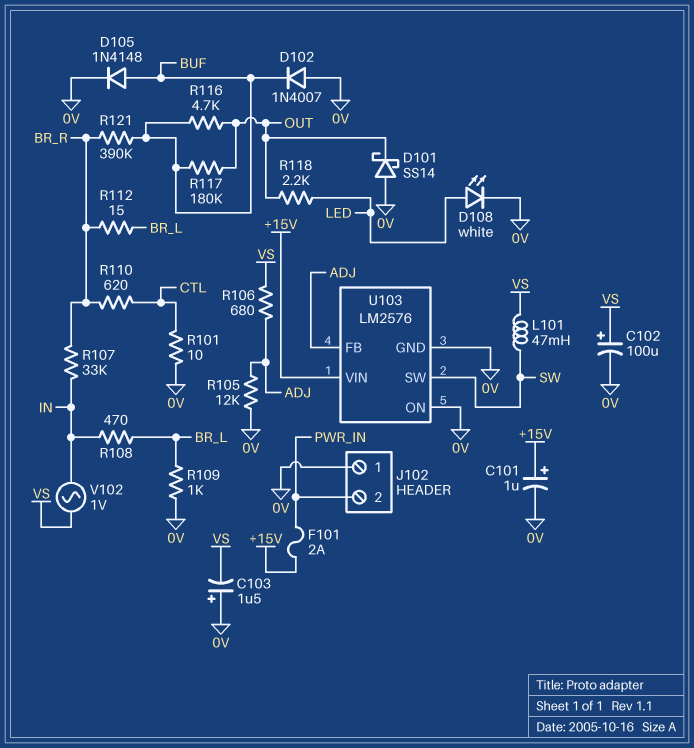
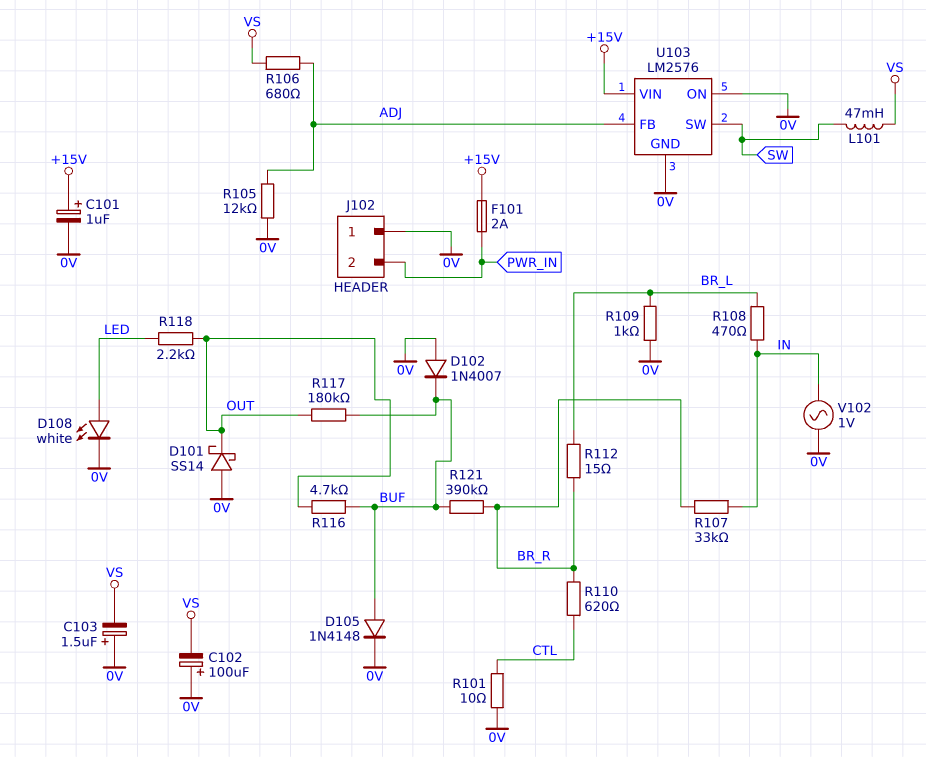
C102: 100uF (plus VS, minus 0V) -> 100uF (plus 0V, minus VS)
V102: AC 1V (IN, VS) -> AC 1V (0V, IN)

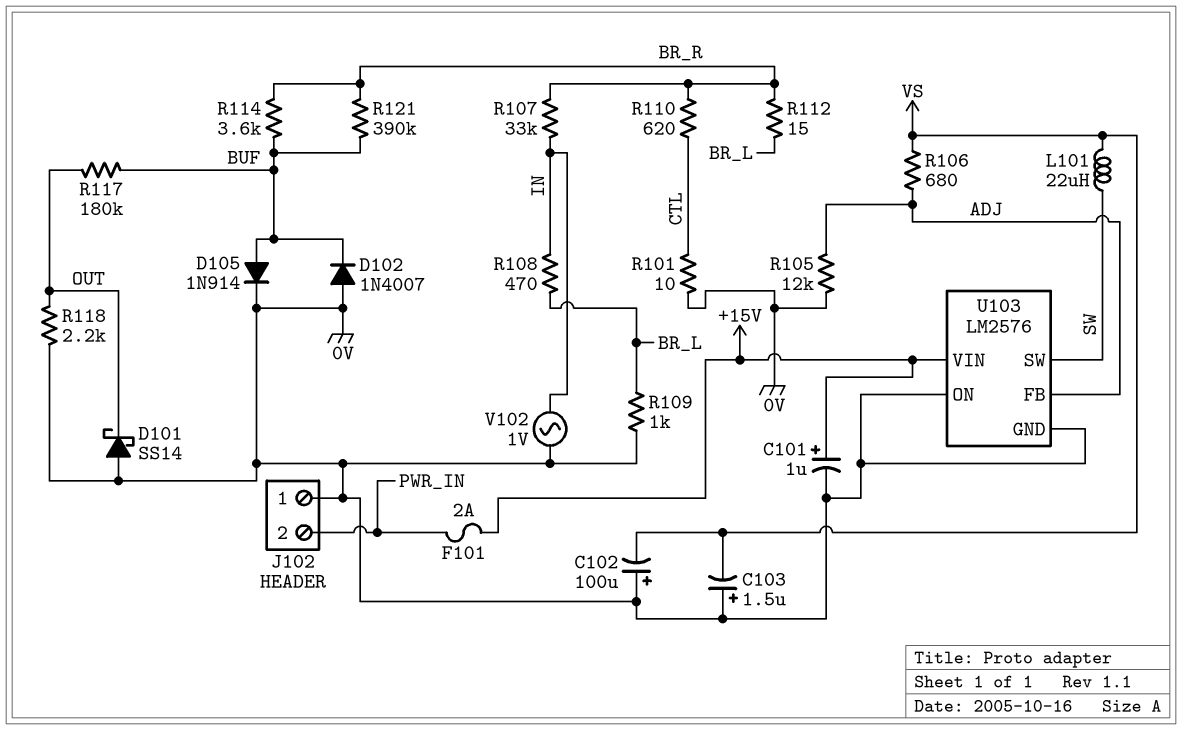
D105: diode 1N4148 (A BUF, K 0V) -> diode 1N914 (A BUF, K 0V)
D108: LED white (A LED, K 0V) -> none
L101: 47mH (SW, VS) -> 22uH (SW, VS)
R114: none -> 3.6k (BR_R, BUF)
R116: 4.7k (BUF, OUT) -> none
R118: 2.2k (LED, OUT) -> 2.2k (0V, OUT)

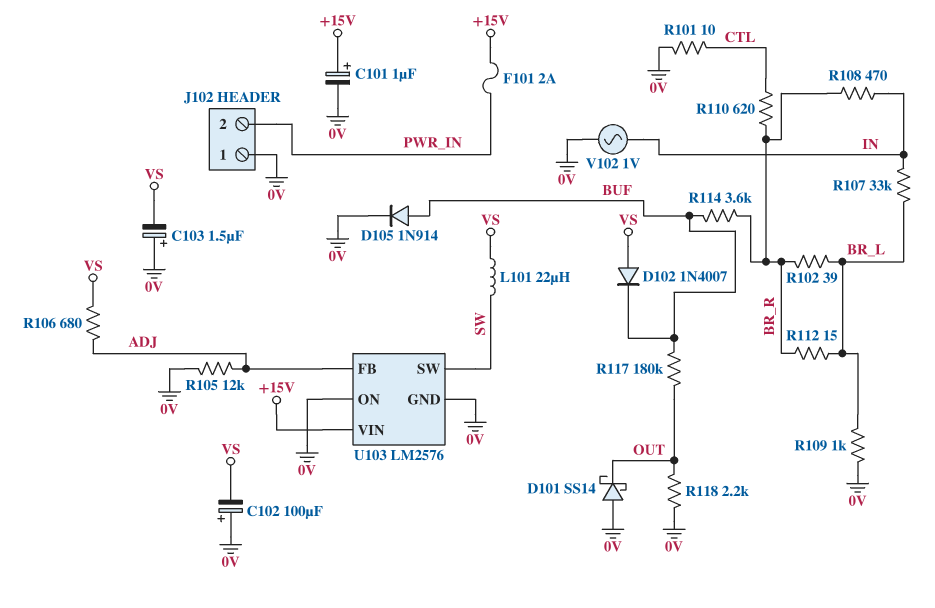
D102: diode 1N4007 (A 0V, K BUF) -> diode 1N4007 (A VS, K BUF)
R102: none -> 39 (BR_L, BR_R)
R107: 33k (BR_R, IN) -> 33k (BR_L, IN)
R108: 470 (BR_L, IN) -> 470 (BR_R, IN)
R121: 390k (BR_R, BUF) -> none

